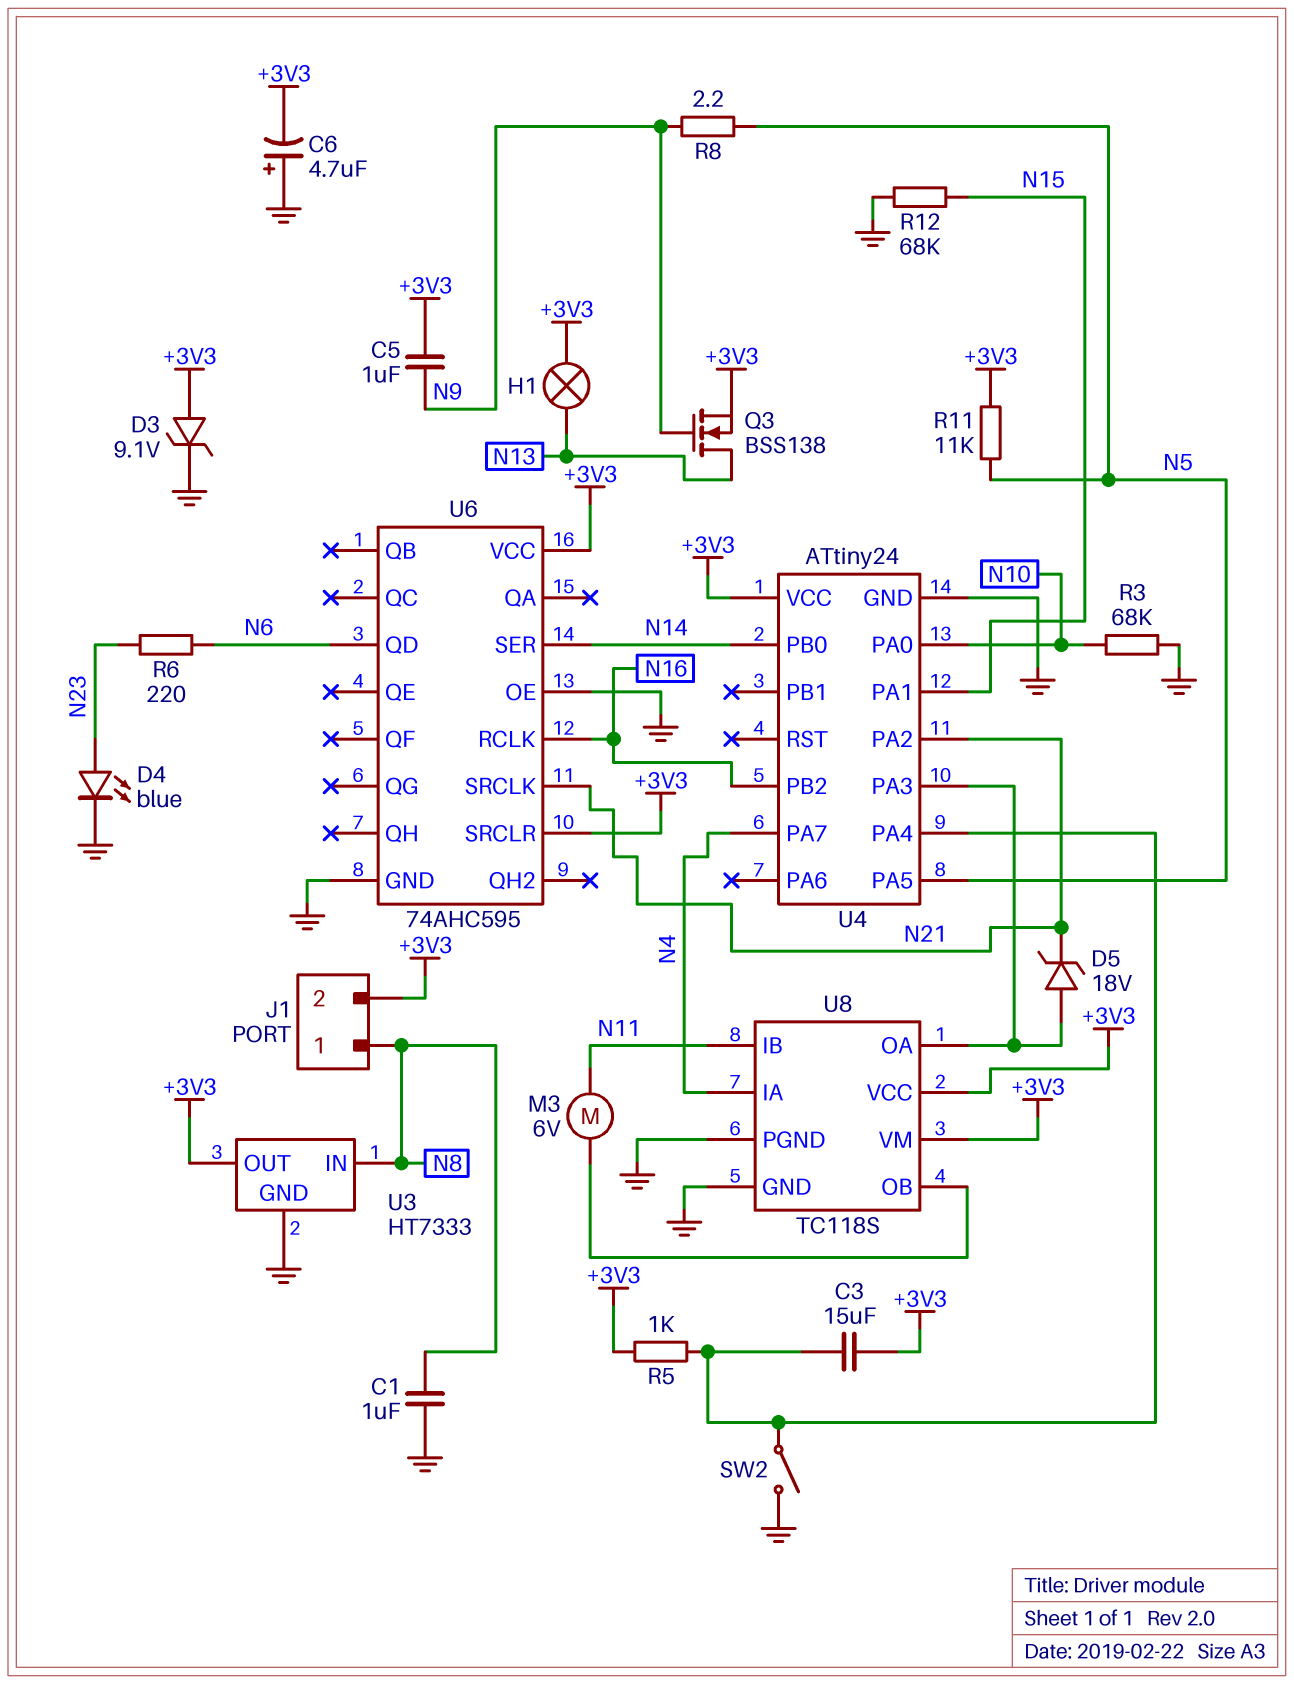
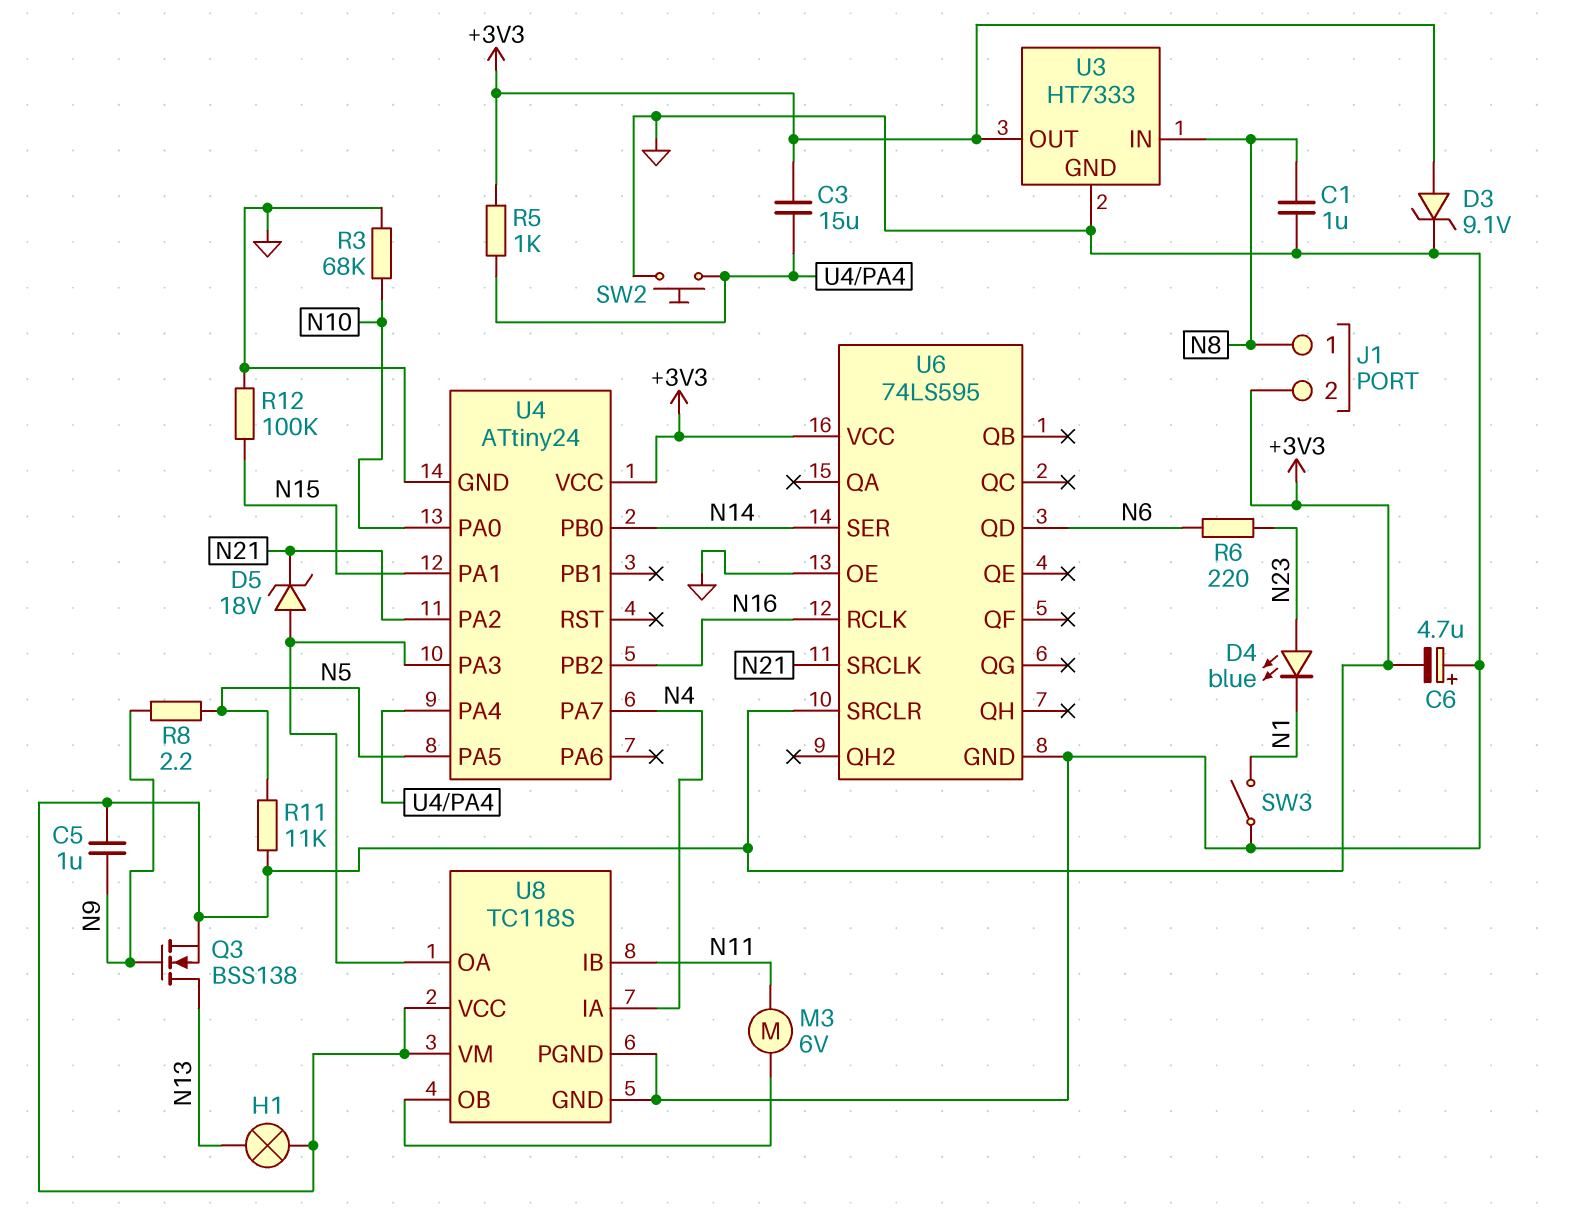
D4: LED blue (A N23, K GND) -> LED blue (A N23, K N1)
R12: 68k (GND, N15) -> 100k (GND, N15)
SW2: switch (GND, U4/PA4) -> button (GND, U4/PA4)
SW3: none -> switch (GND, N1)
U6: 74AHC595 -> 74LS595

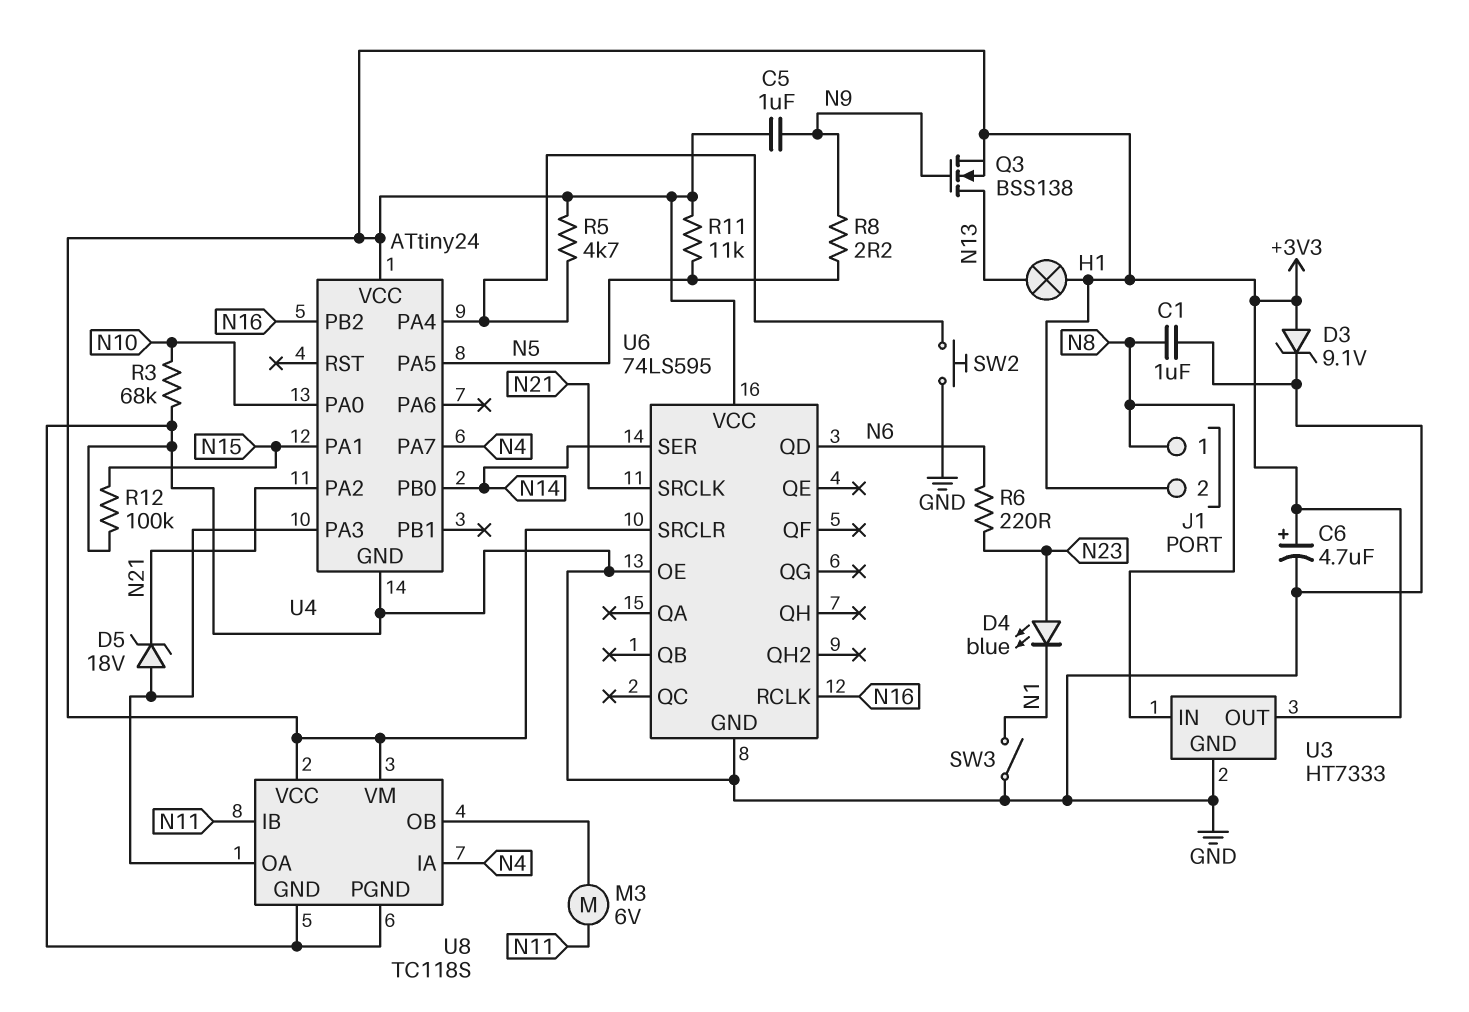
C3: 15uF (+3V3, U4/PA4) -> none
C6: 4.7uF (plus GND, minus +3V3) -> 4.7uF (plus +3V3, minus GND)
R5: 1k (+3V3, U4/PA4) -> 4.7k (+3V3, U4/PA4)

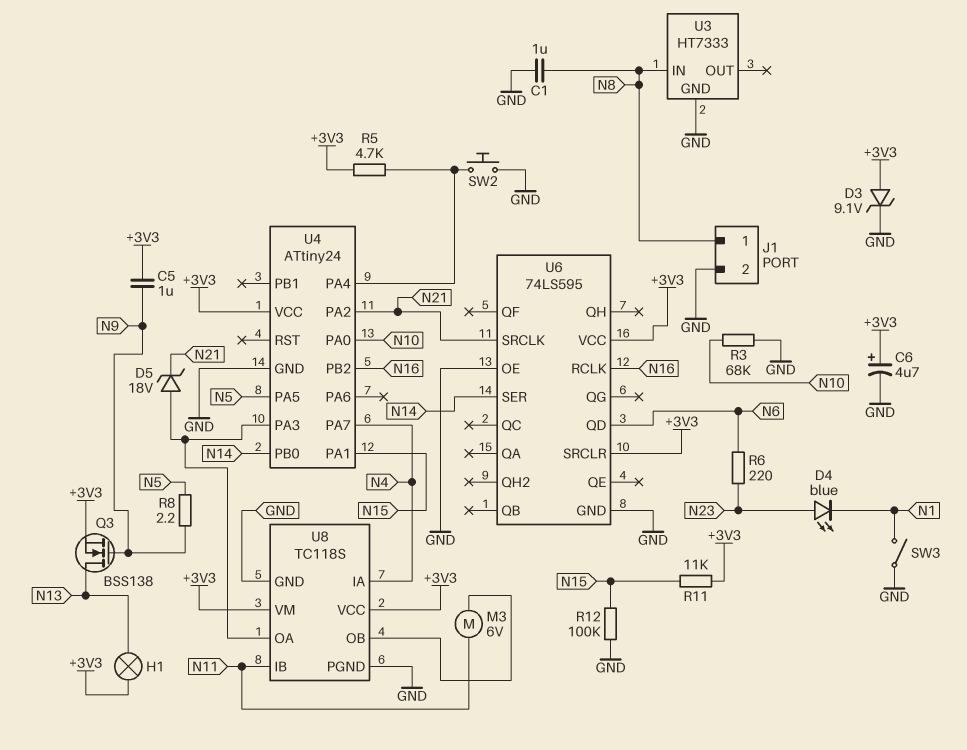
J1 pin 2: +3V3 -> GND
R11: 11k (+3V3, N5) -> 11k (+3V3, N15)
U3 pin OUT: +3V3 -> none

